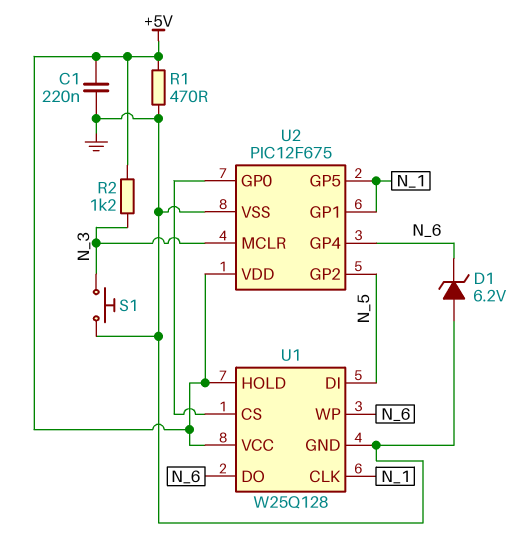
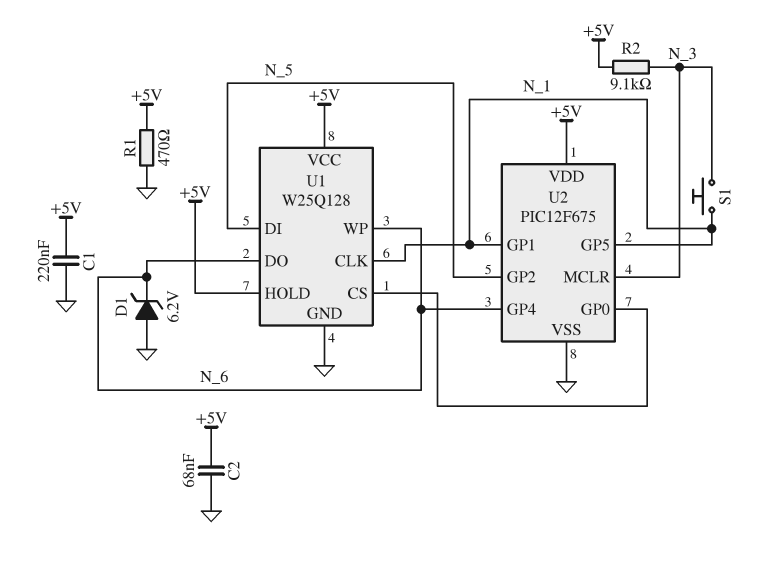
C2: none -> 68nF (+5V, GND)
R2: 1.2k (+5V, N_3) -> 9.1k (+5V, N_3)
S1: button (GND, N_3) -> button (N_1, N_3)

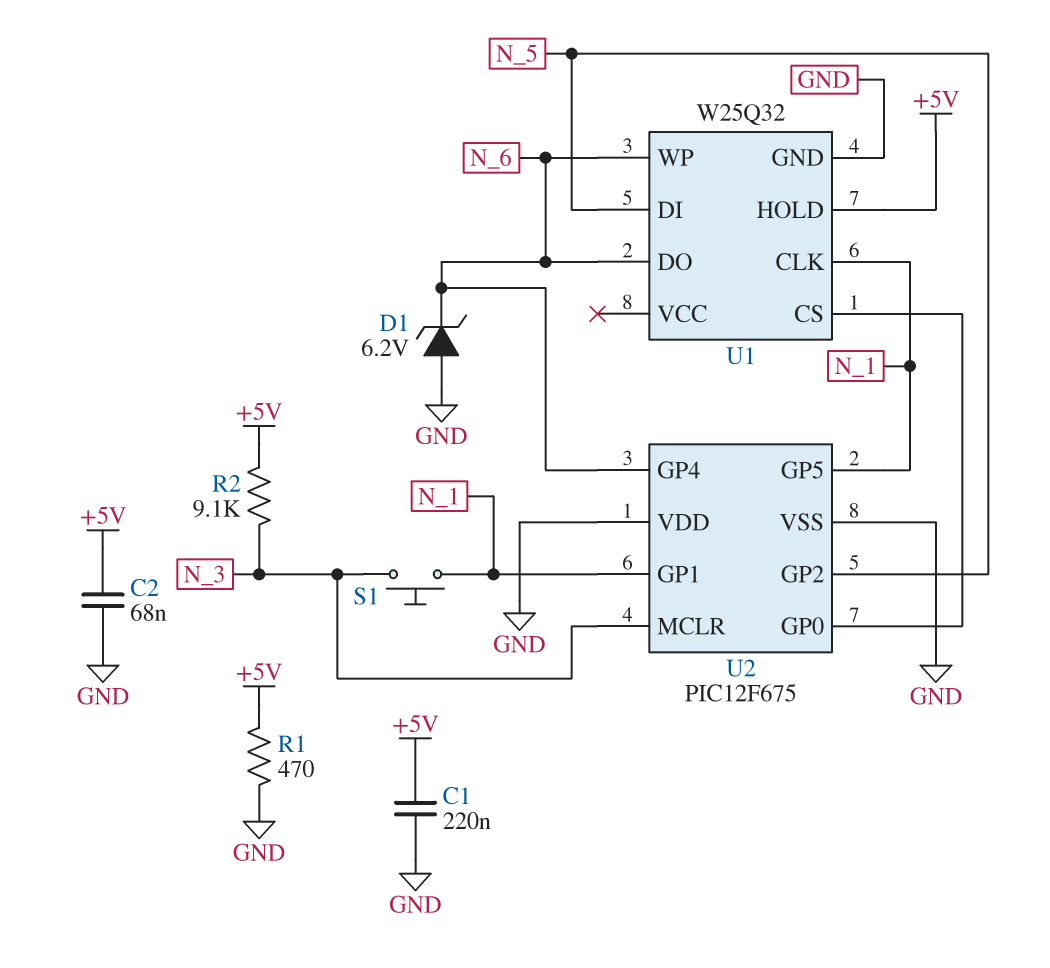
U1: W25Q128 -> W25Q32
U1 pin VCC: +5V -> none
U2 pin VDD: +5V -> GND

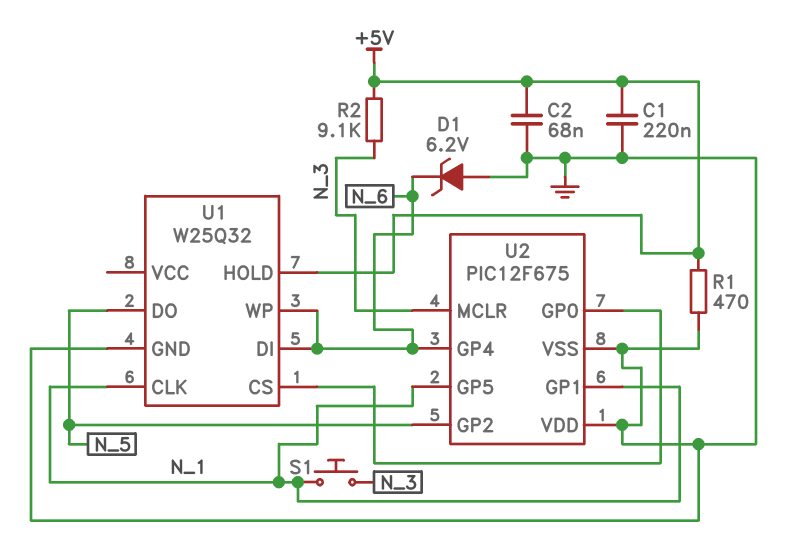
U1 pin DI: N_5 -> N_6
U1 pin DO: N_6 -> N_5

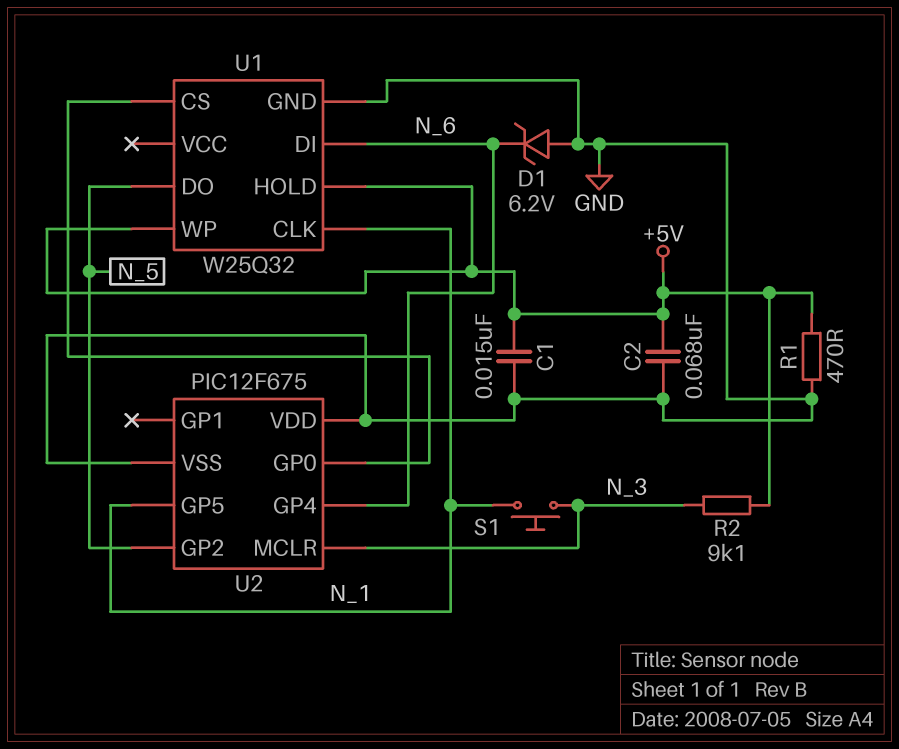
C1: 220nF (+5V, GND) -> 15nF (+5V, GND)
U1 pin WP: N_6 -> +5V
U2 pin GP1: N_1 -> none

